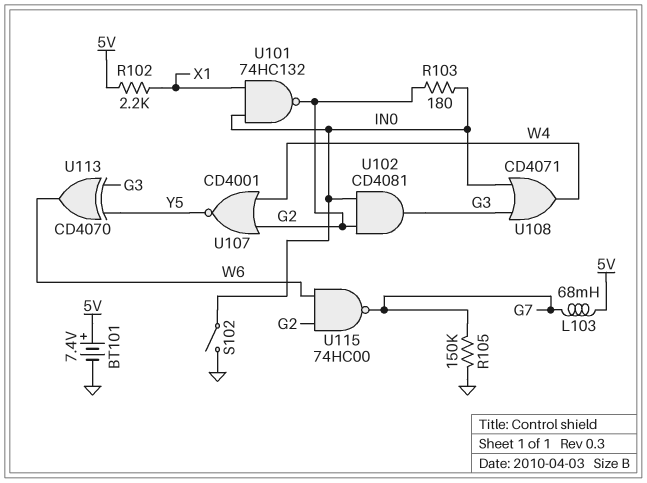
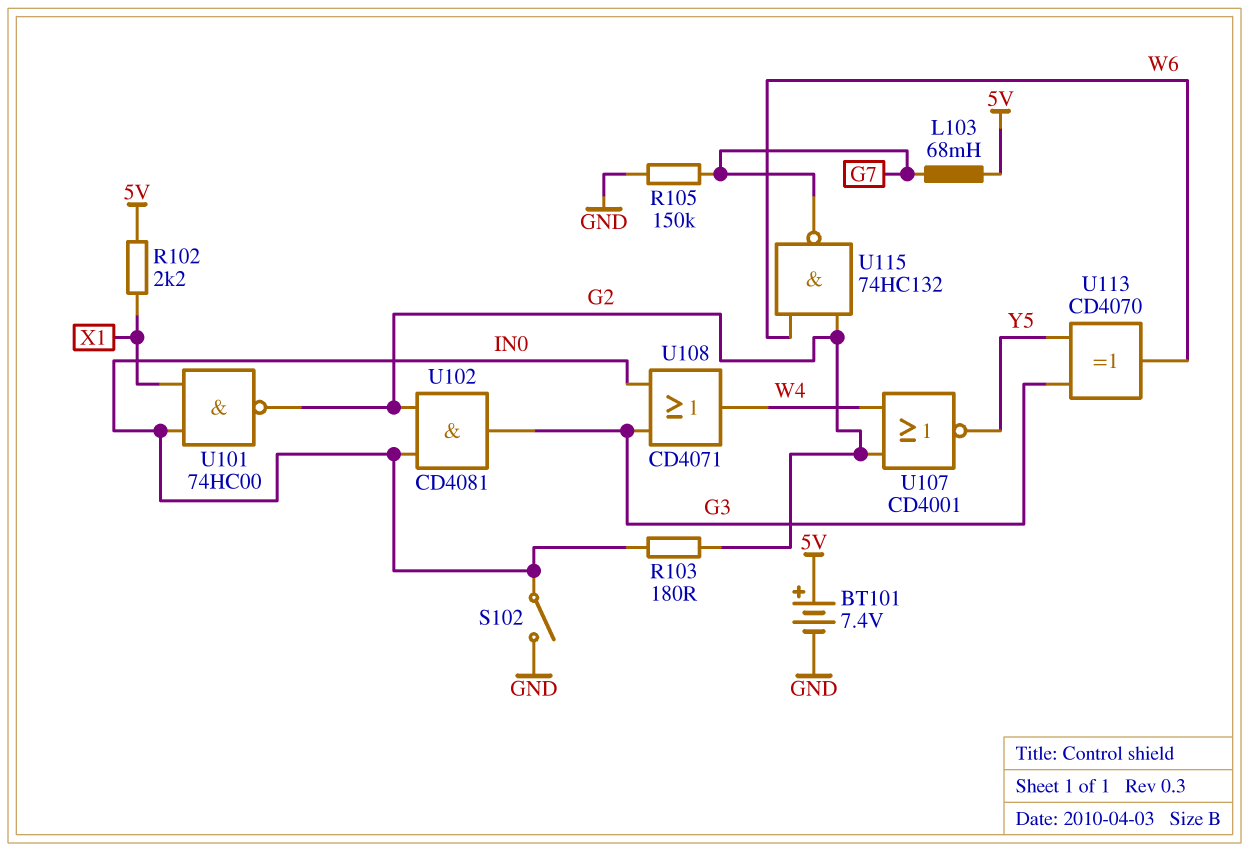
U101: NAND 74HC132 (in IN0, in X1, out G2) -> NAND 74HC00 (in IN0, in X1, out G2)
U115: NAND 74HC00 (in G2, in W6, out G7) -> NAND 74HC132 (in G2, in W6, out G7)

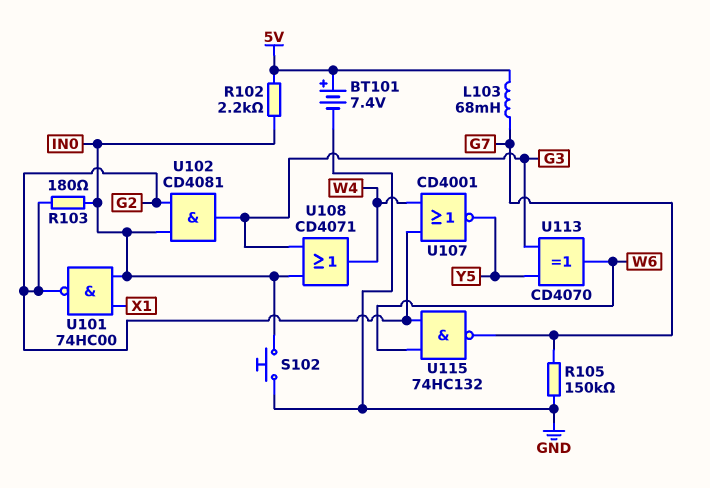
R102: 2.2k (5V, X1) -> 2.2k (5V, IN0)
S102: switch (GND, IN0) -> button (GND, IN0)

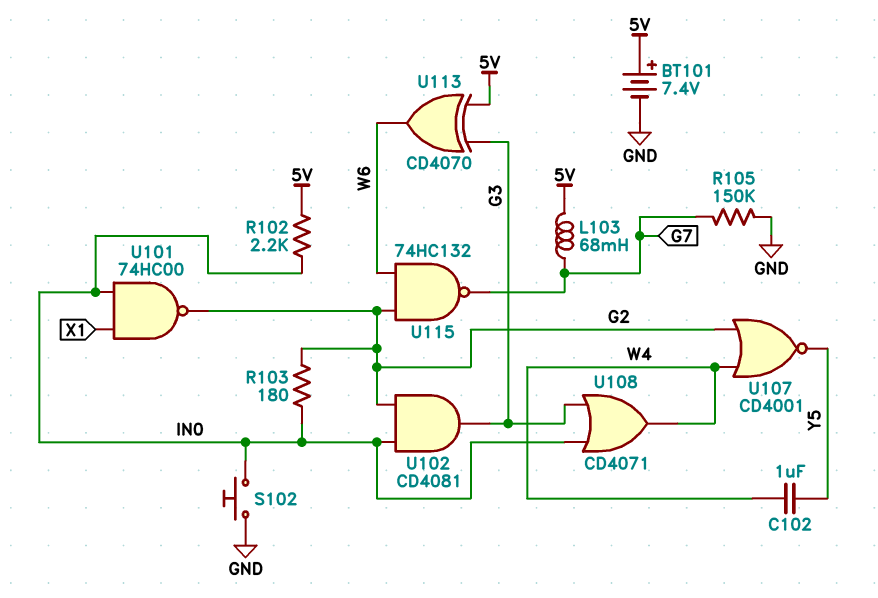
C102: none -> 1uF (W4, Y5)
U113: XOR CD4070 (in G3, in Y5, out W6) -> XOR CD4070 (in 5V, in G3, out W6)

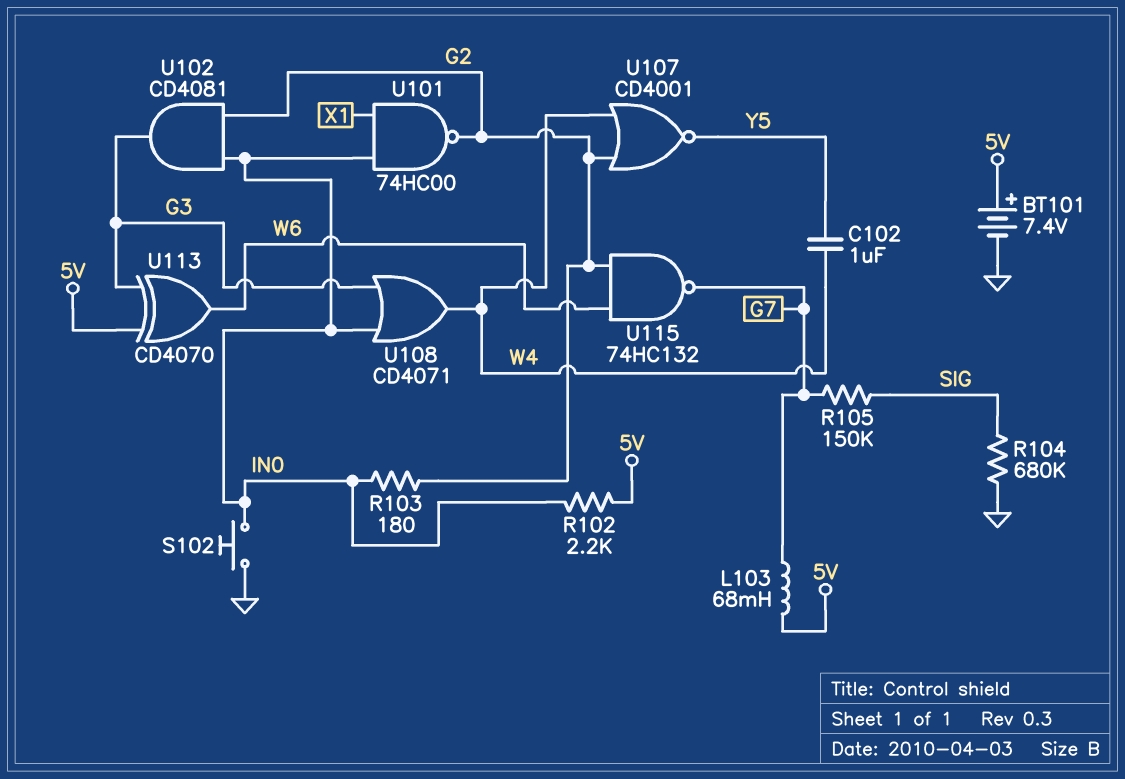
R104: none -> 680k (GND, SIG)
R105: 150k (G7, GND) -> 150k (G7, SIG)

